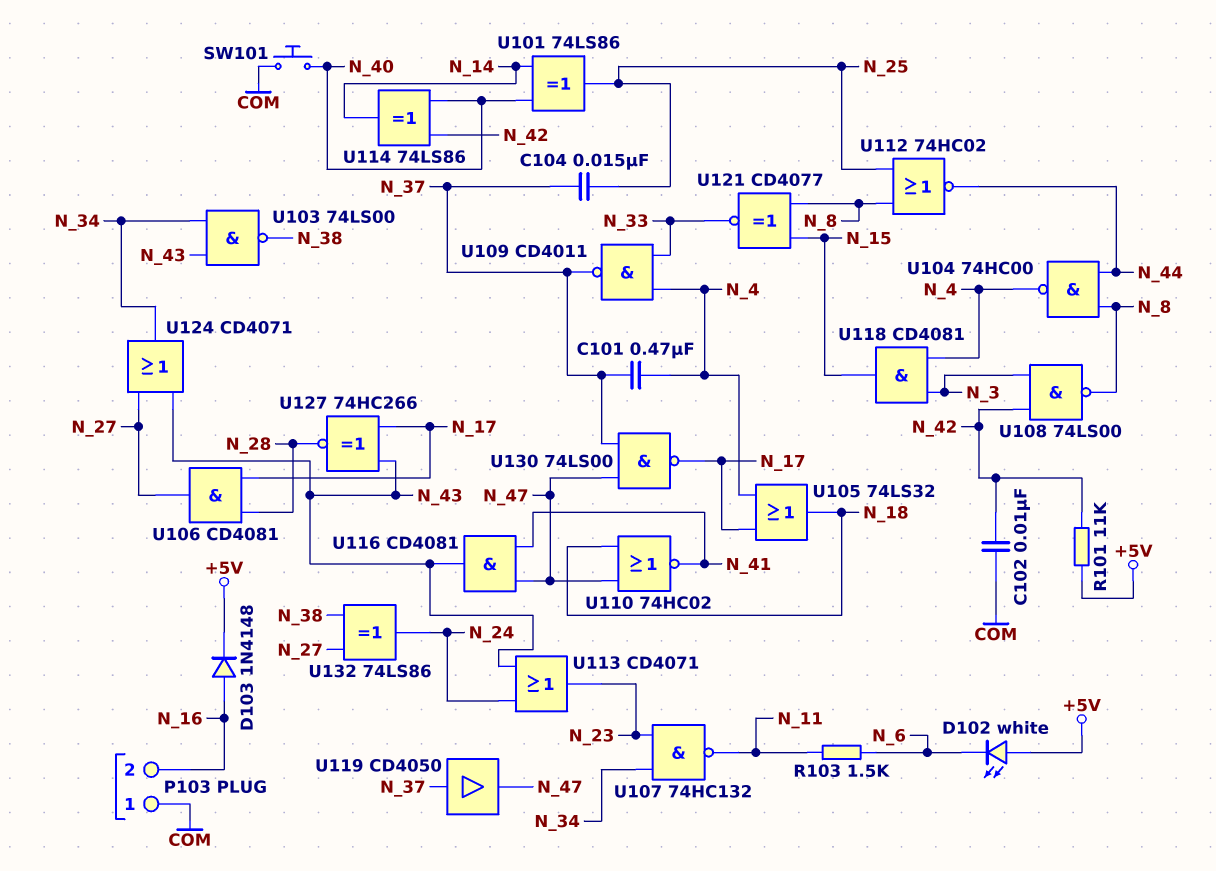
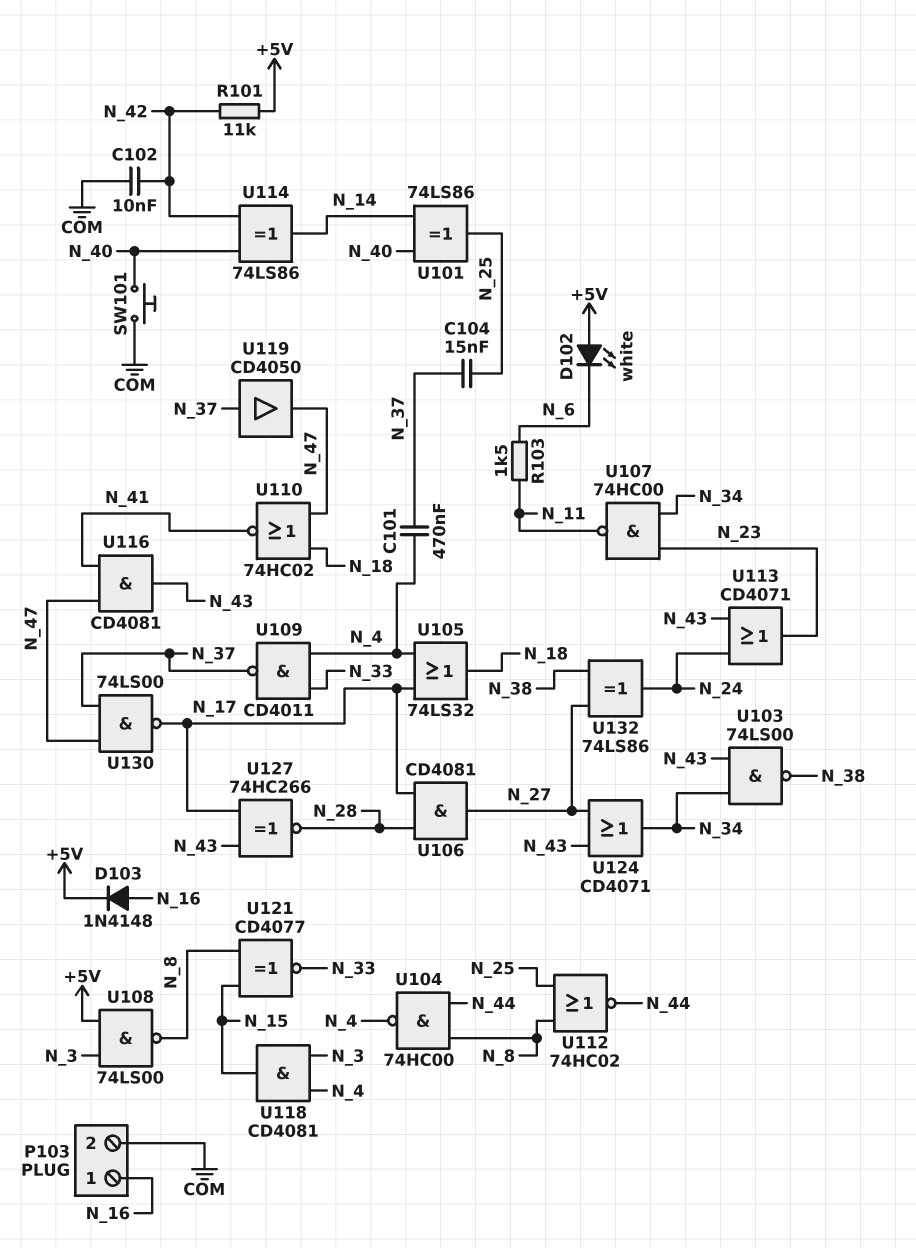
P103 pin 1: COM -> N_16
P103 pin 2: N_16 -> COM
U107: NAND 74HC132 (in N_23, in N_34, out N_11) -> NAND 74HC00 (in N_23, in N_34, out N_11)
U108: NAND 74LS00 (in N_3, in N_42, out N_8) -> NAND 74LS00 (in +5V, in N_3, out N_8)

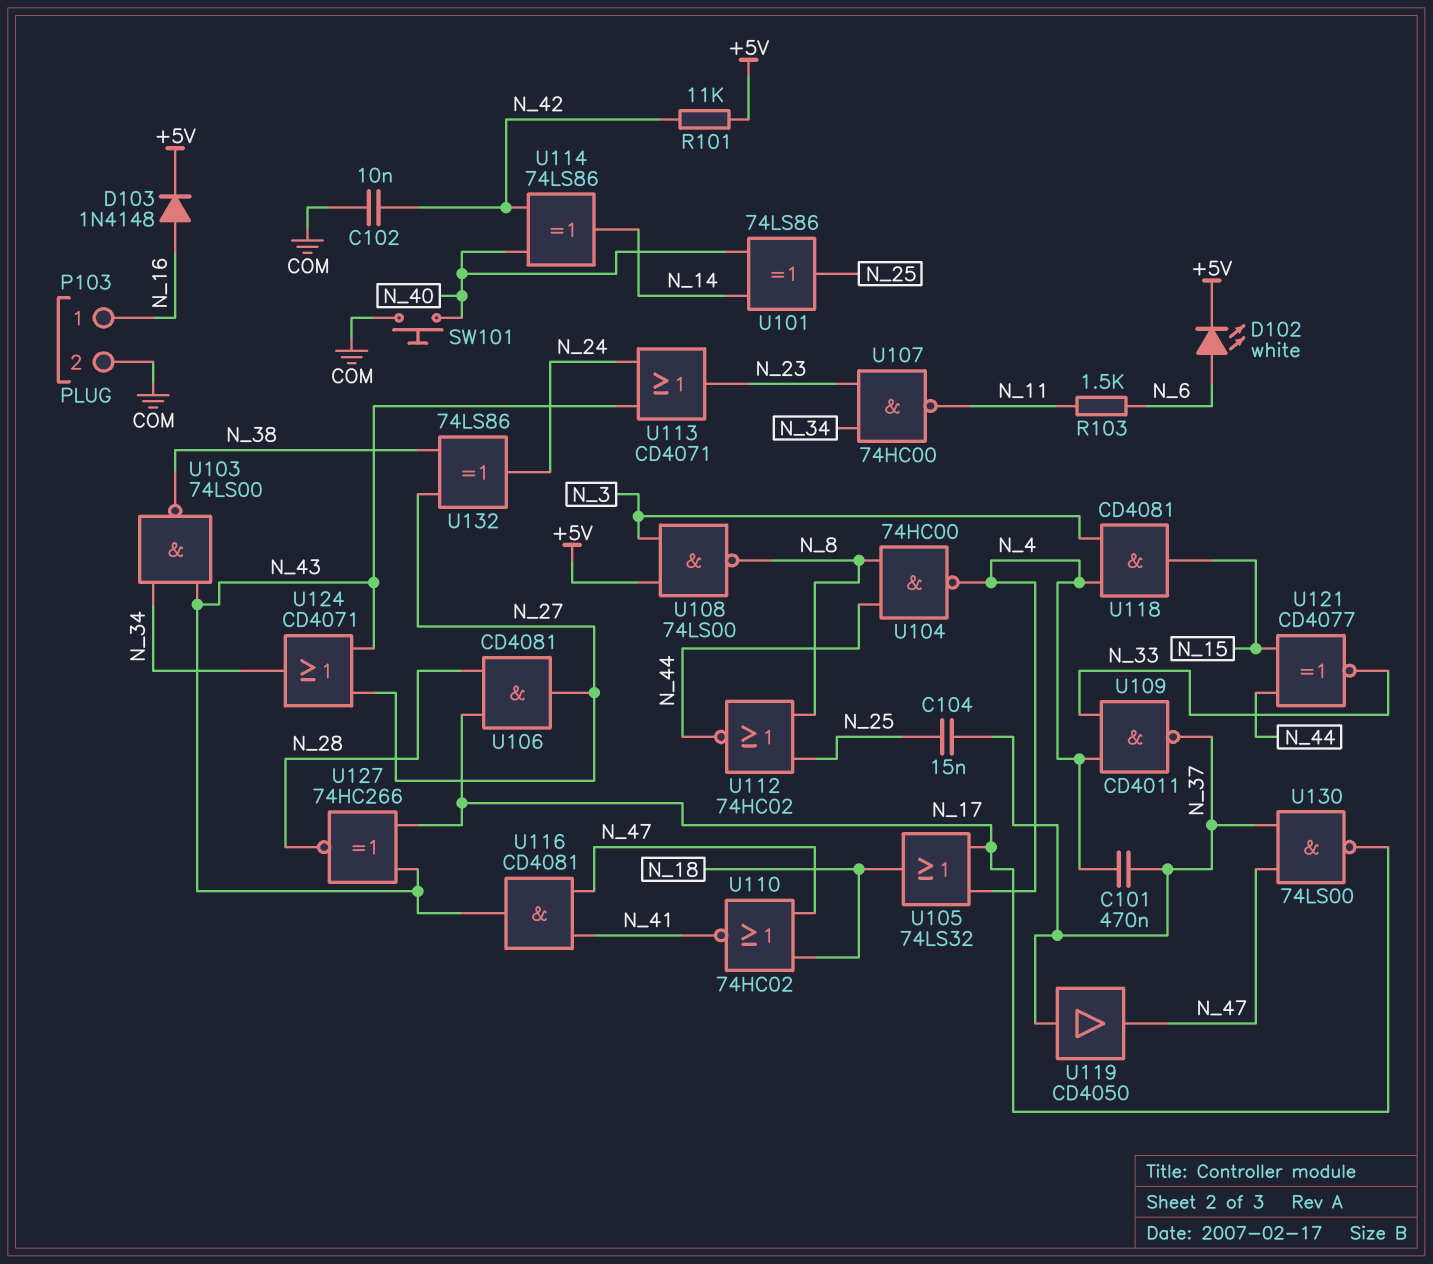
D102: LED white (A +5V, K N_6) -> LED white (A N_6, K +5V)
U121: XNOR CD4077 (in N_8, in N_15, out N_33) -> XNOR CD4077 (in N_15, in N_44, out N_33)

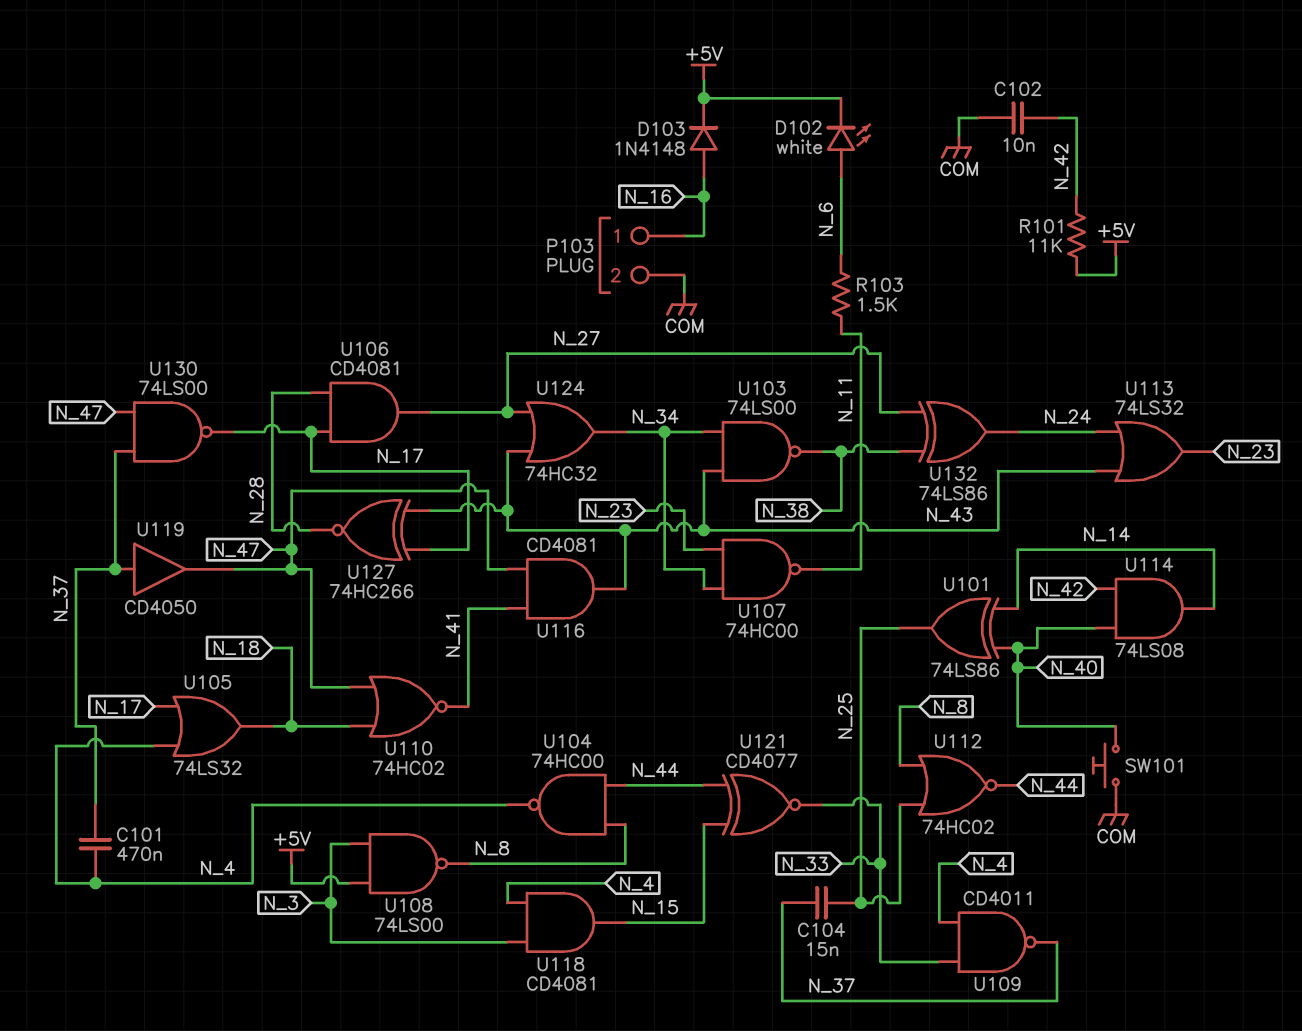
U113: OR CD4071 (in N_24, in N_43, out N_23) -> OR 74LS32 (in N_24, in N_43, out N_23)
U114: XOR 74LS86 (in N_40, in N_42, out N_14) -> AND 74LS08 (in N_40, in N_42, out N_14)
U124: OR CD4071 (in N_27, in N_43, out N_34) -> OR 74HC32 (in N_27, in N_43, out N_34)

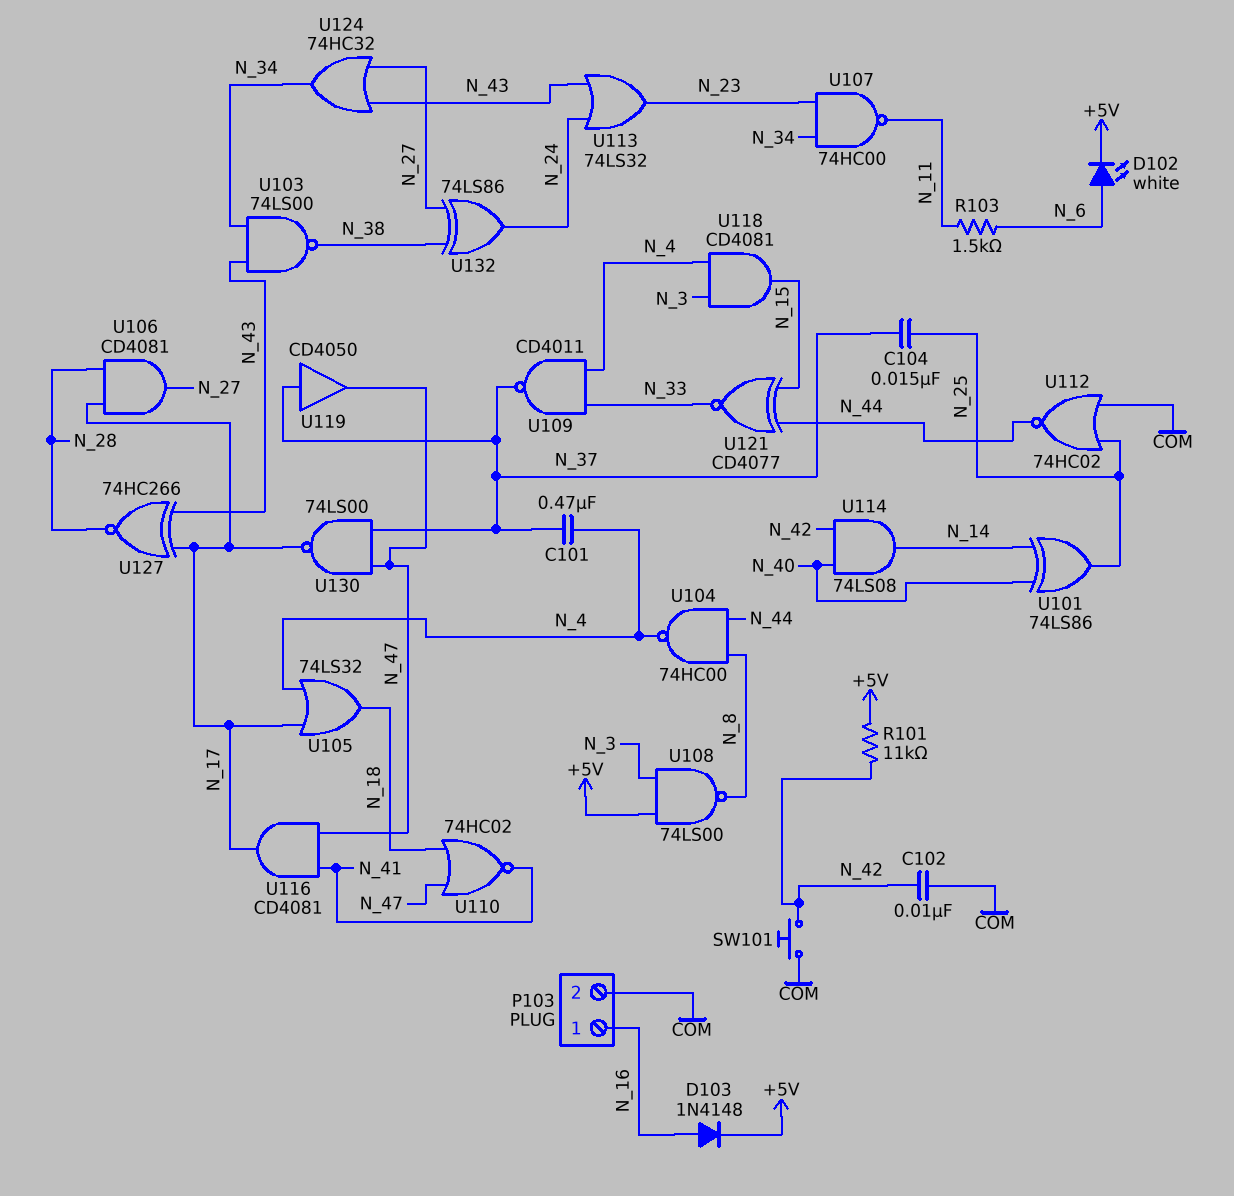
SW101: button (COM, N_40) -> button (COM, N_42)
U112: NOR 74HC02 (in N_8, in N_25, out N_44) -> NOR 74HC02 (in COM, in N_25, out N_44)
U116: AND CD4081 (in N_41, in N_47, out N_43) -> AND CD4081 (in N_41, in N_47, out N_17)

